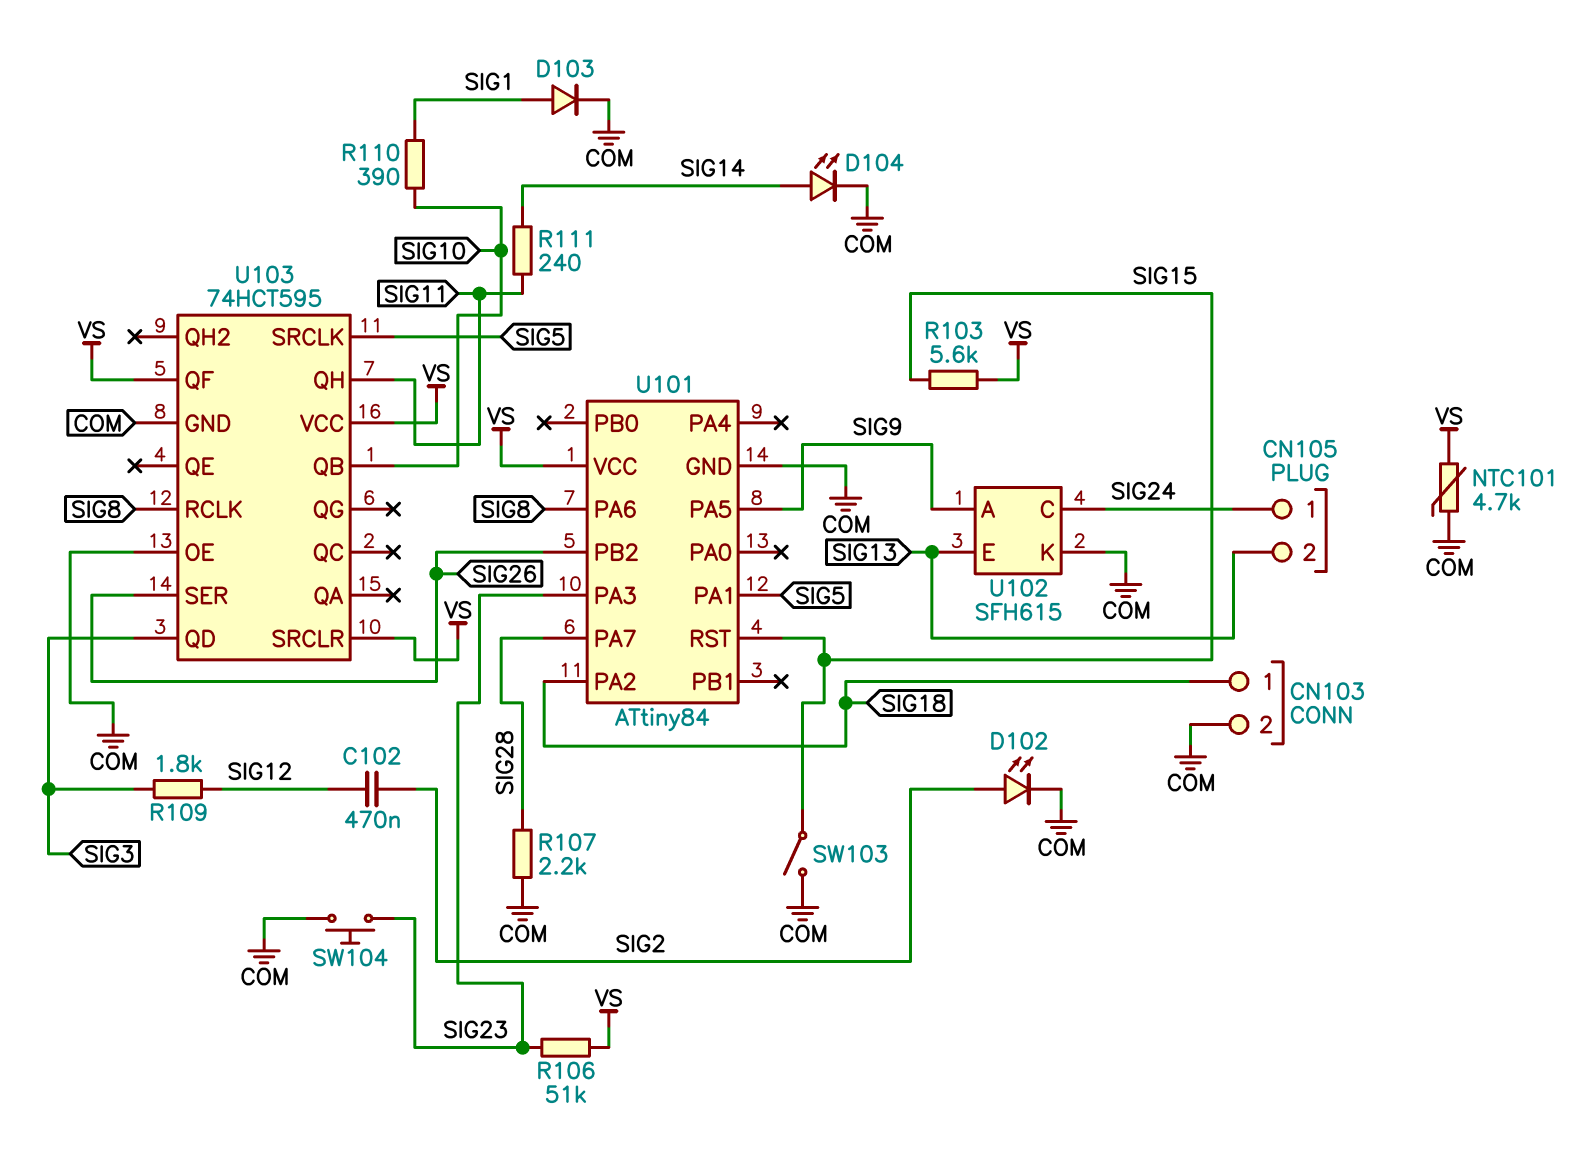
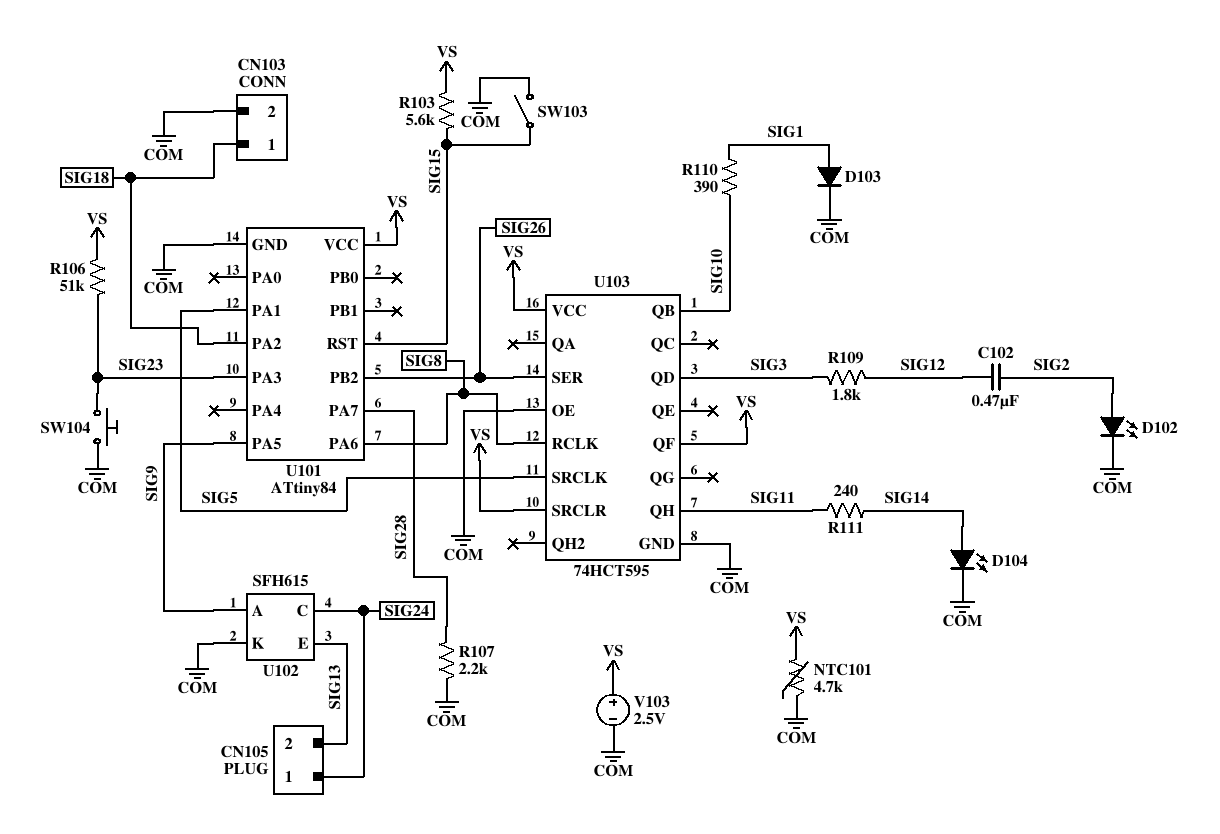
V103: none -> 2.5V (plus VS, minus COM)

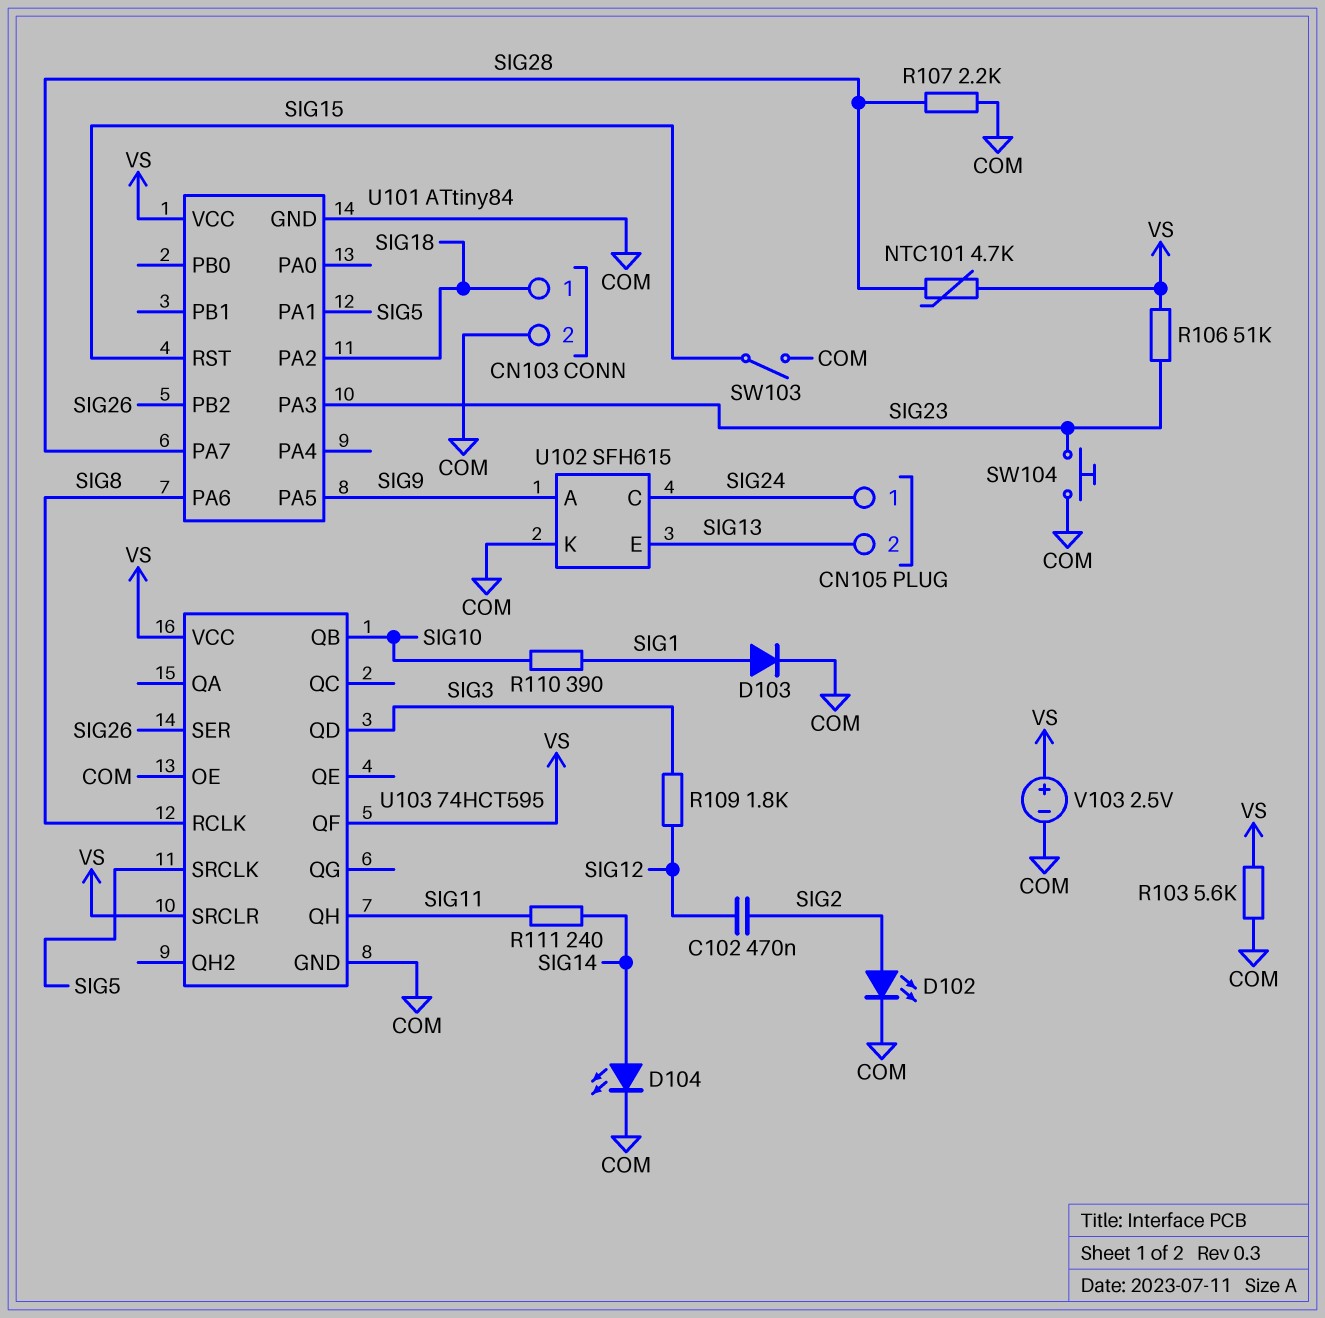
NTC101: 4.7k (COM, VS) -> 4.7k (SIG28, VS)
R103: 5.6k (SIG15, VS) -> 5.6k (COM, VS)

